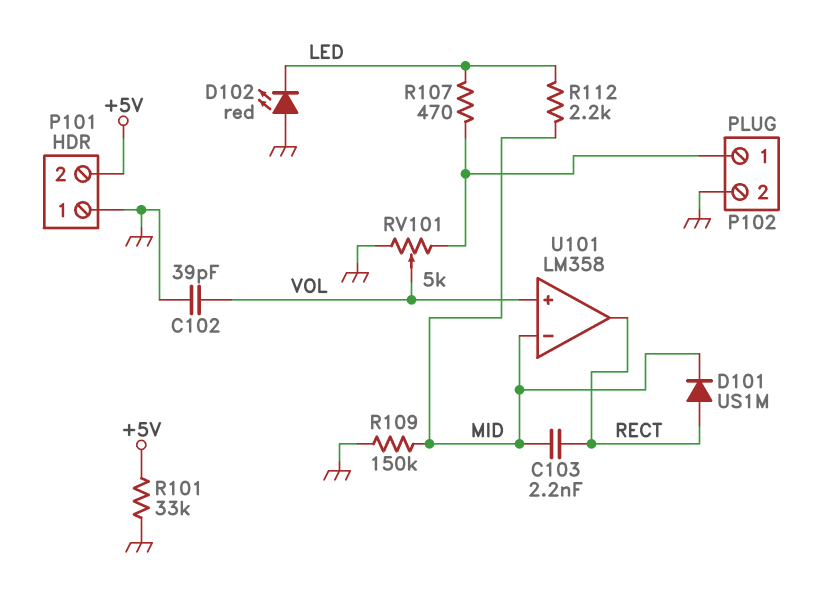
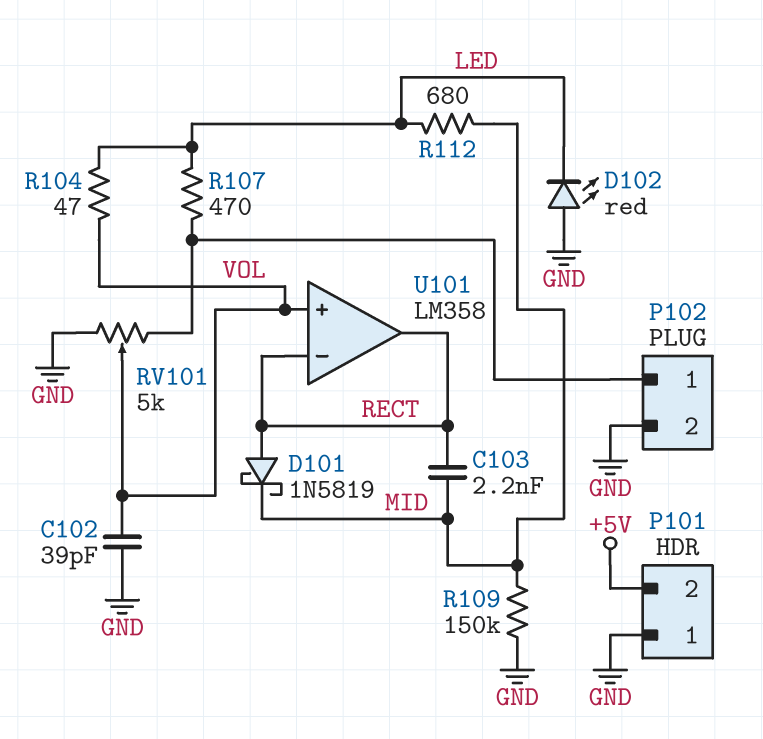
D101: diode US1M (A RECT, K MID) -> schottky 1N5819 (A RECT, K MID)
R101: 33k (+5V, GND) -> none
R104: none -> 47 (LED, VOL)
R112: 2.2k (LED, MID) -> 680 (LED, MID)
U101 pin in-: MID -> RECT

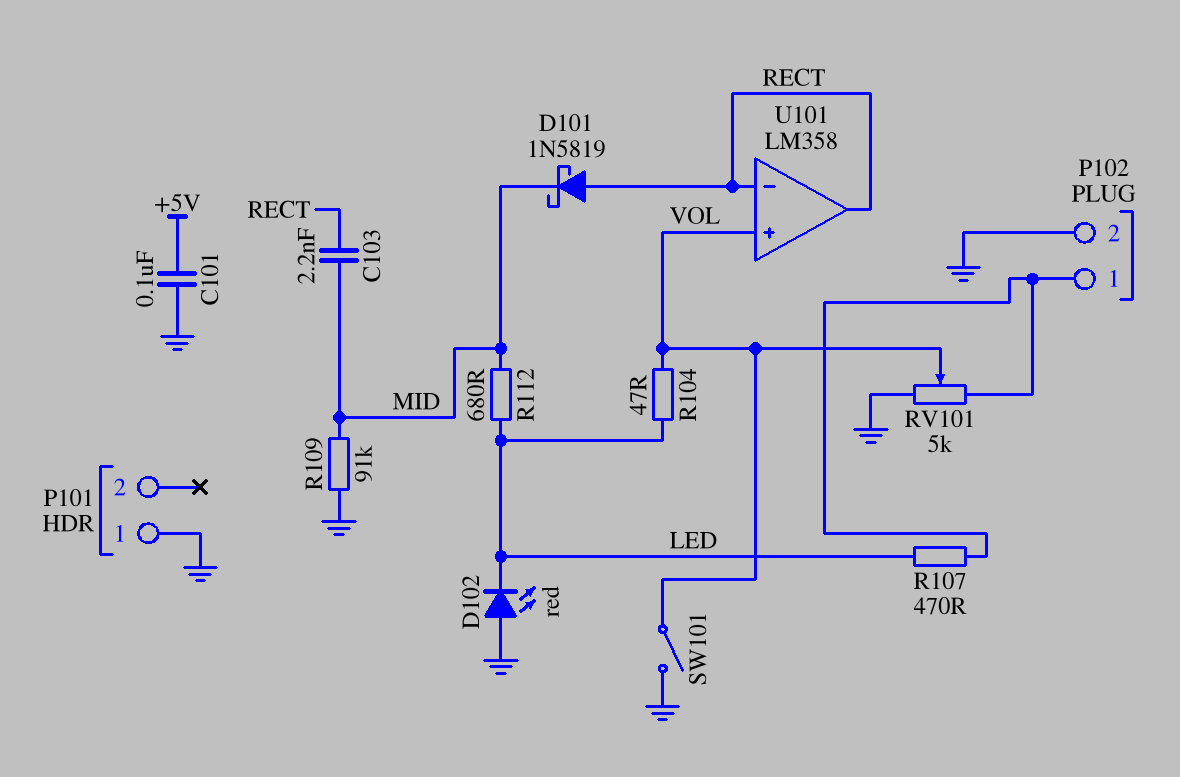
C101: none -> 100nF (+5V, GND)
C102: 39pF (GND, VOL) -> none
P101 pin 2: +5V -> none
R109: 150k (GND, MID) -> 91k (GND, MID)
SW101: none -> switch (GND, VOL)

